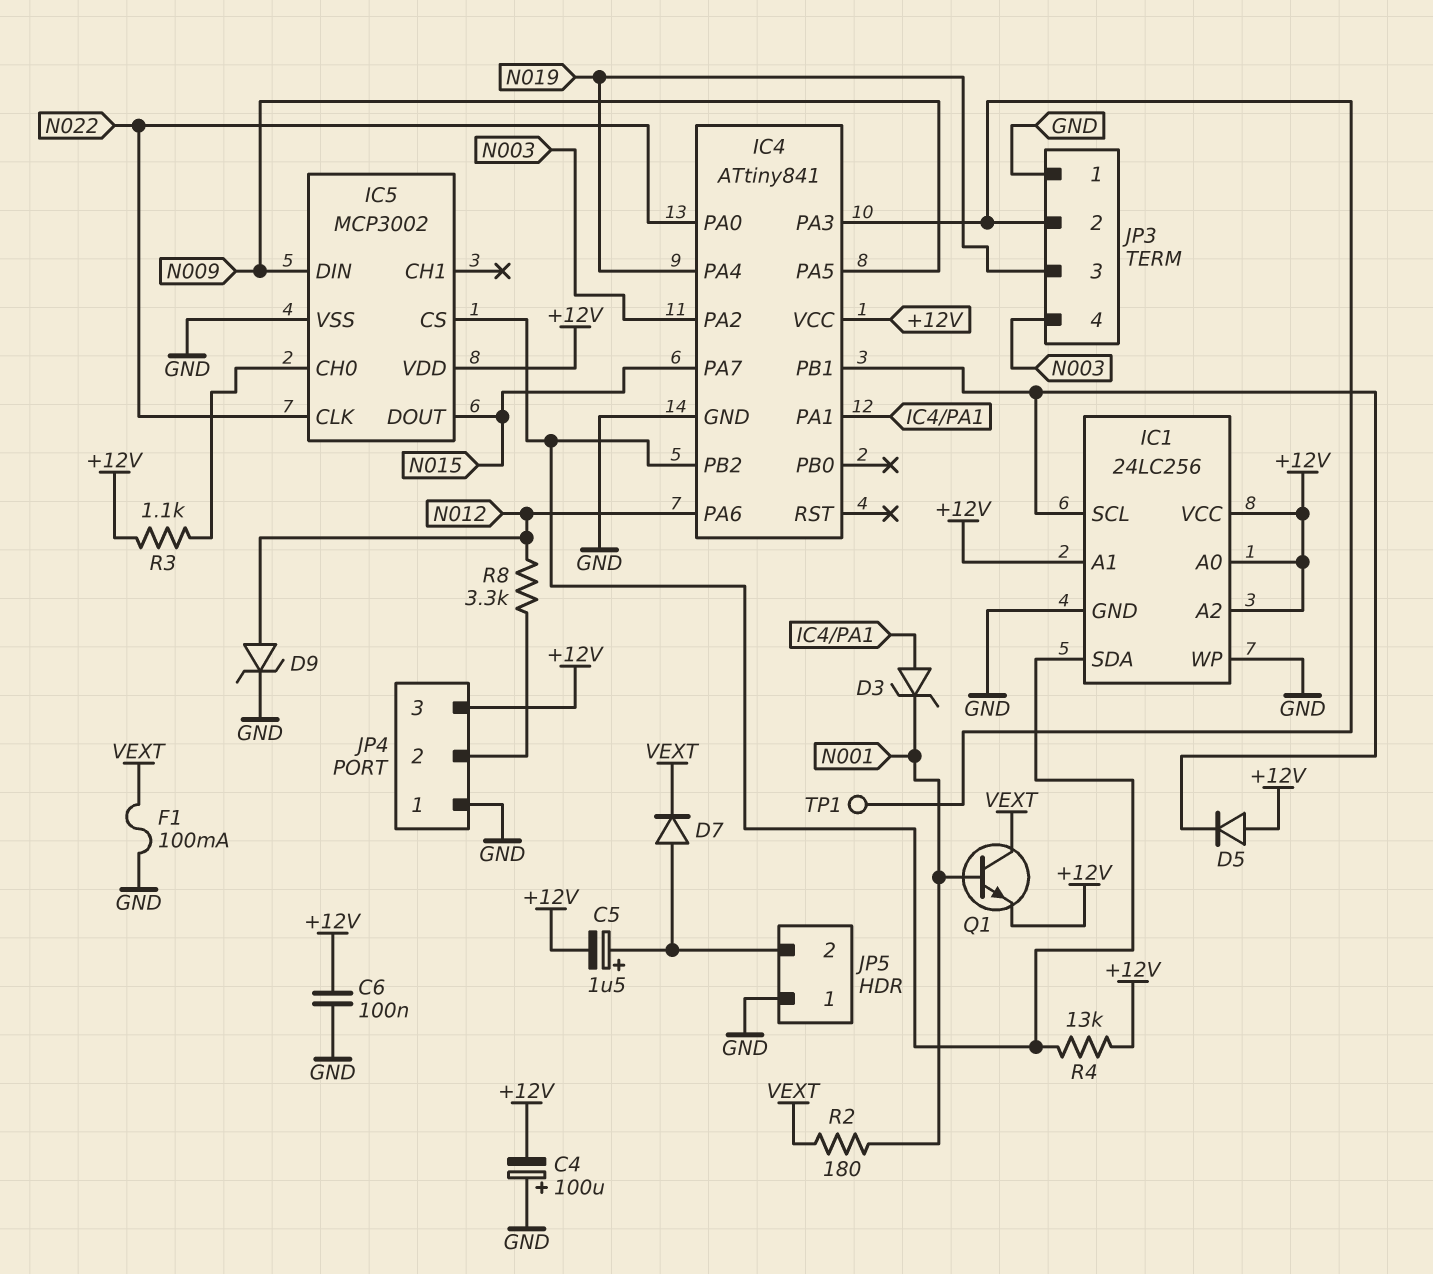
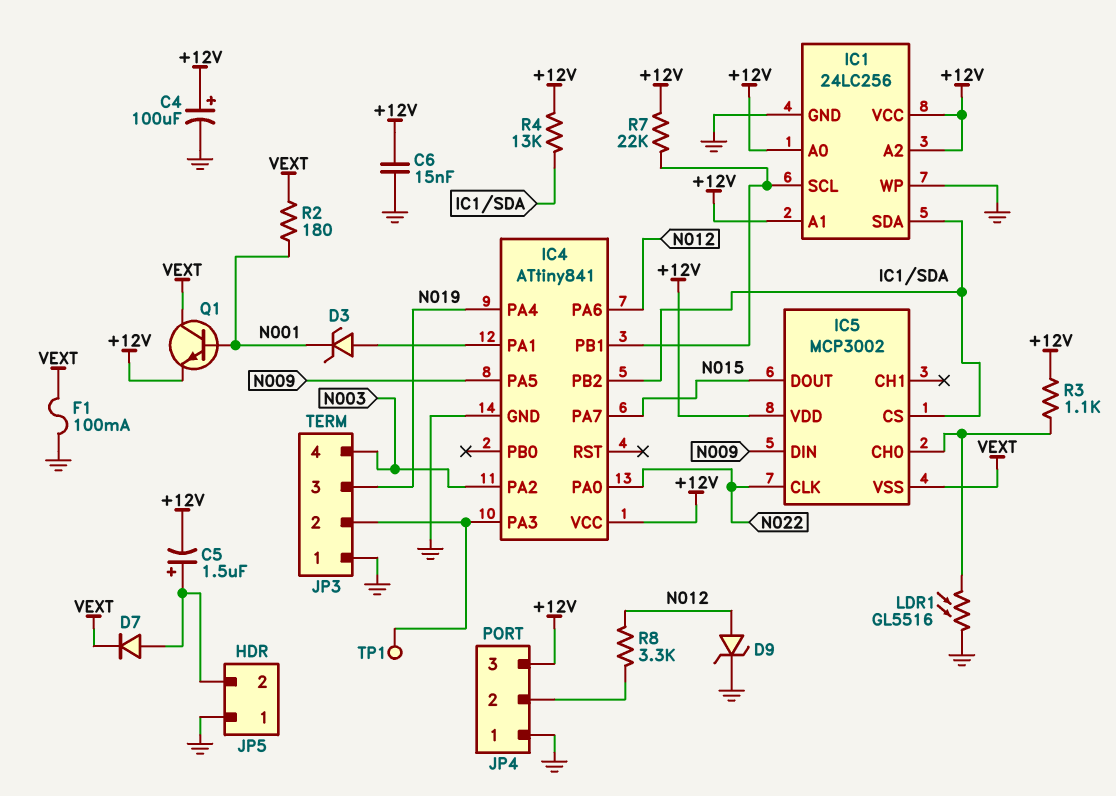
C4: 100uF (plus GND, minus +12V) -> 100uF (plus +12V, minus GND)
C6: 100nF (+12V, GND) -> 15nF (+12V, GND)
D5: diode (A +12V, K IC1/SCL) -> none
IC5 pin VSS: GND -> VEXT
LDR1: none -> GL5516 (GND, IC5/CH0)
R7: none -> 22k (+12V, IC1/SCL)

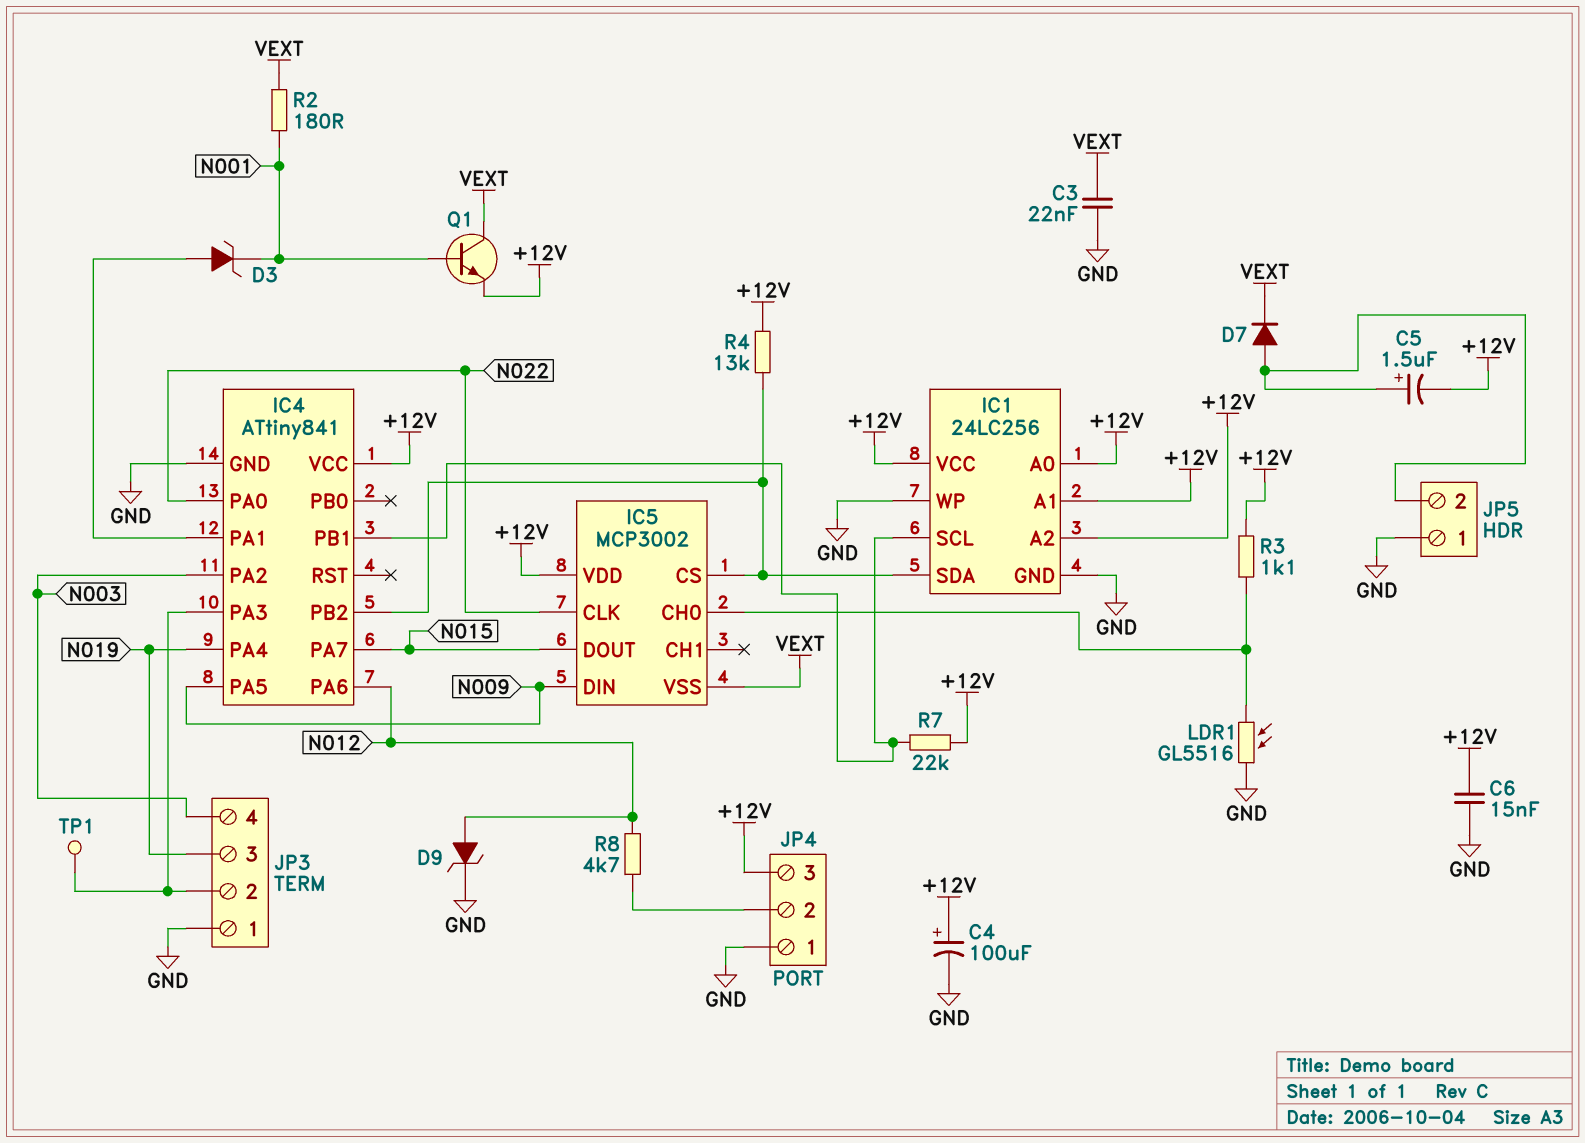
C3: none -> 22nF (GND, VEXT)
F1: 100mA (GND, VEXT) -> none
R8: 3.3k (JP4/2, N012) -> 4.7k (JP4/2, N012)

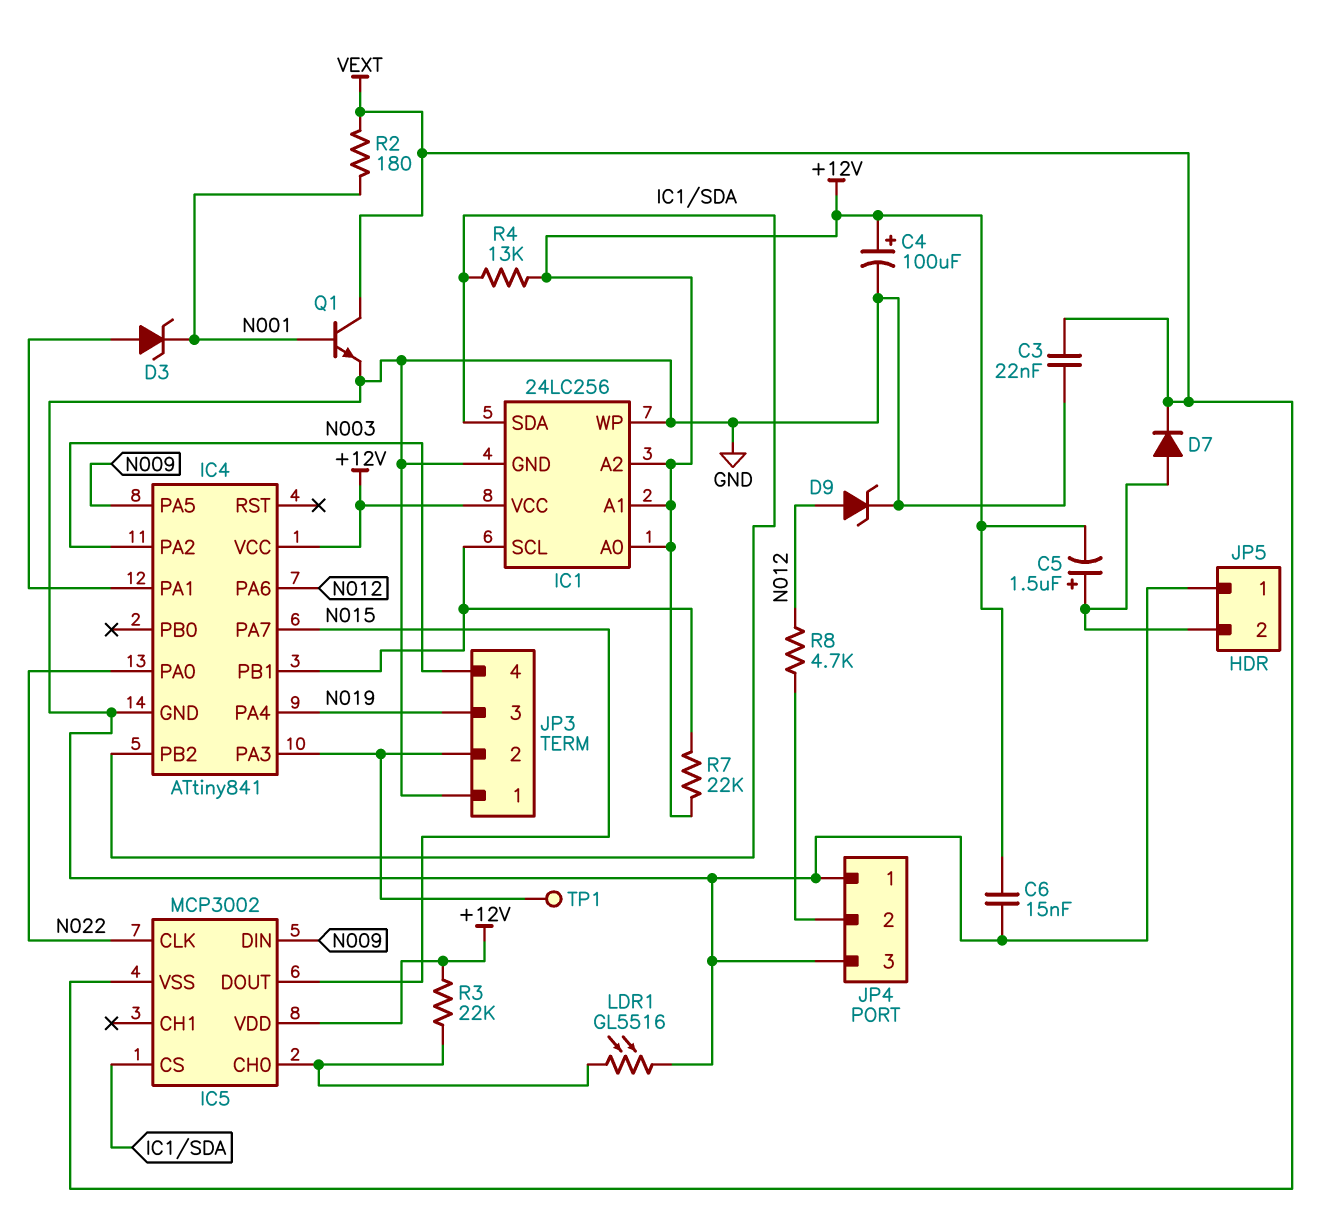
JP4 pin 3: +12V -> GND
Q1: NPN (B N001, C VEXT, E +12V) -> NPN (B N001, C VEXT, E GND)
R3: 1.1k (+12V, IC5/CH0) -> 22k (+12V, IC5/CH0)

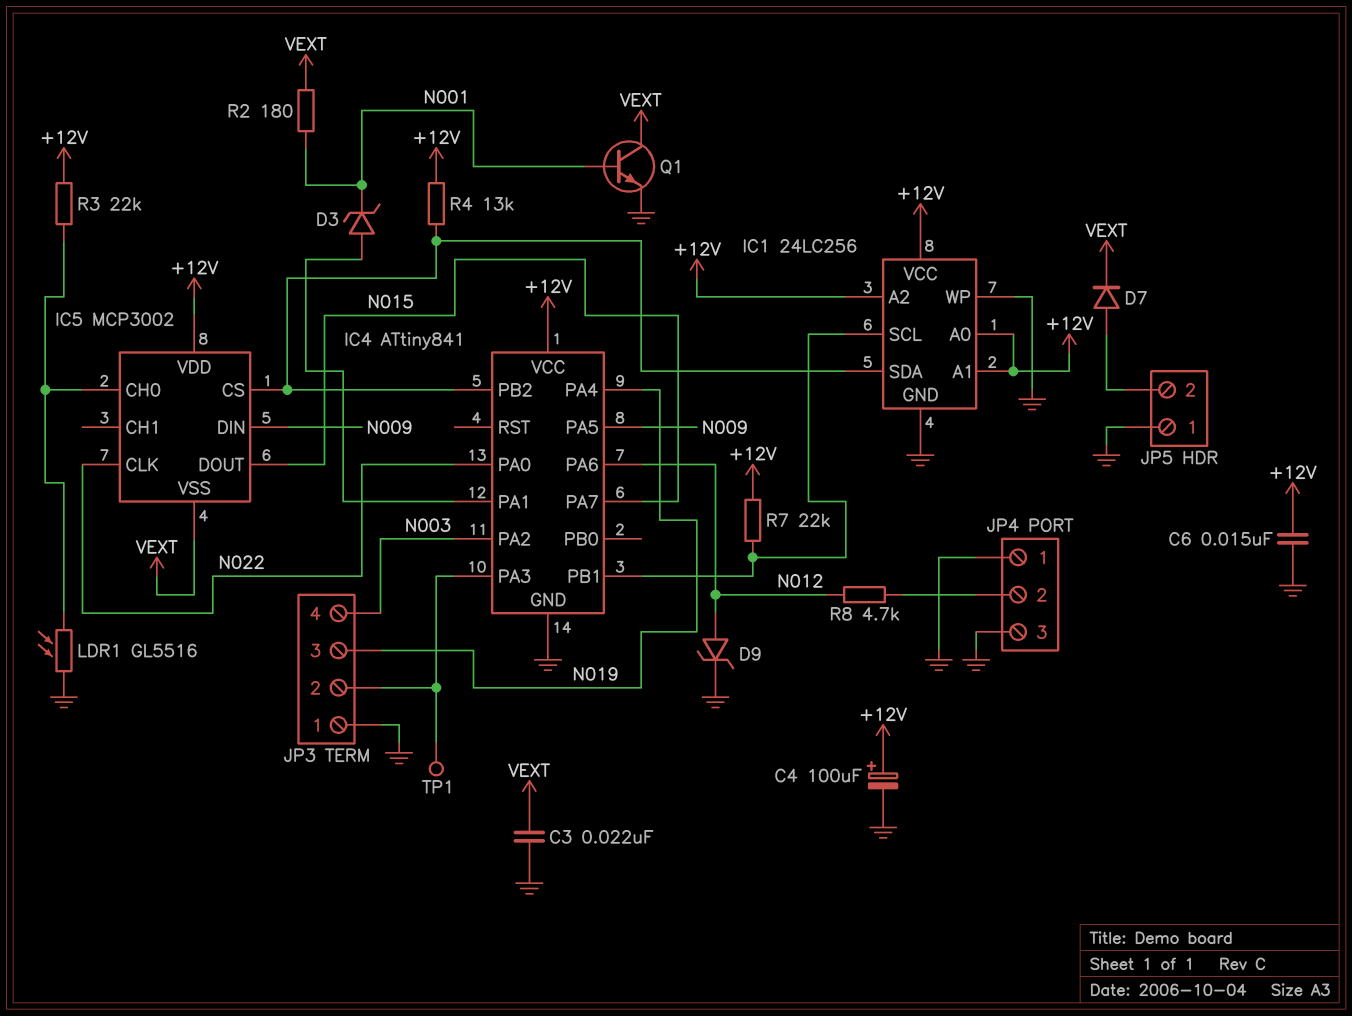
C5: 1.5uF (plus JP5/2, minus +12V) -> none

